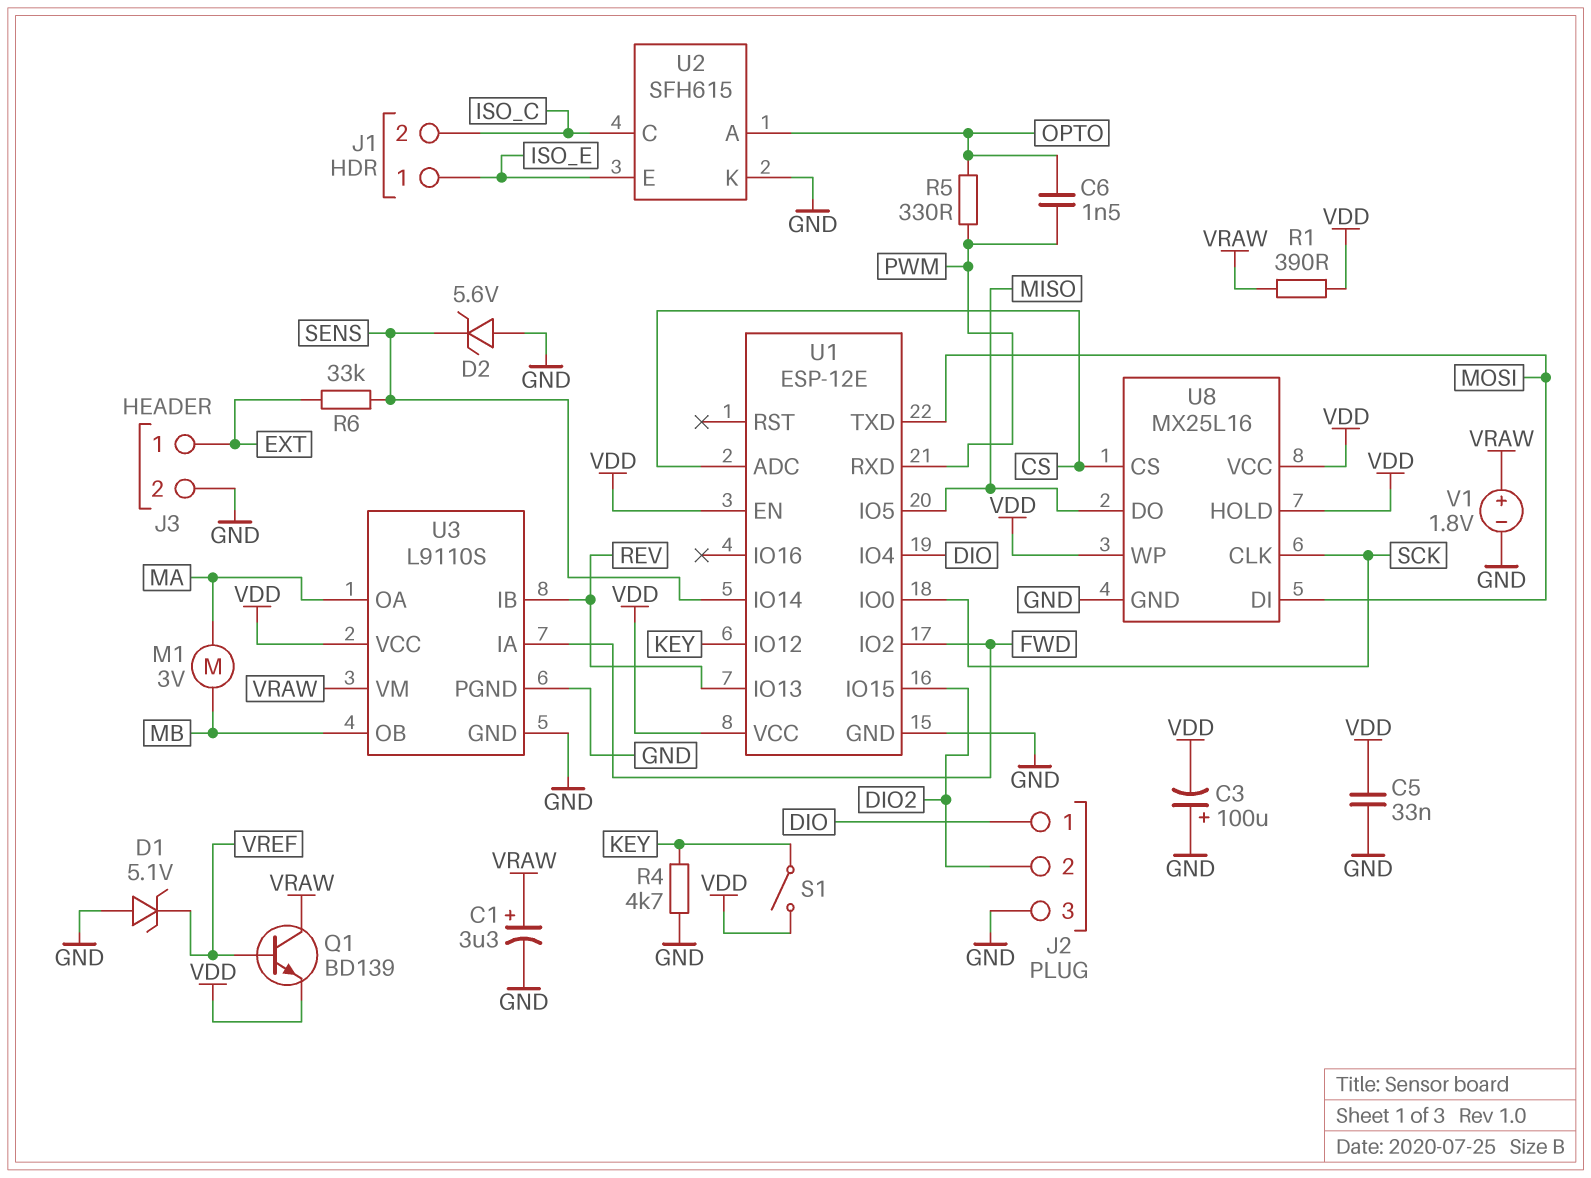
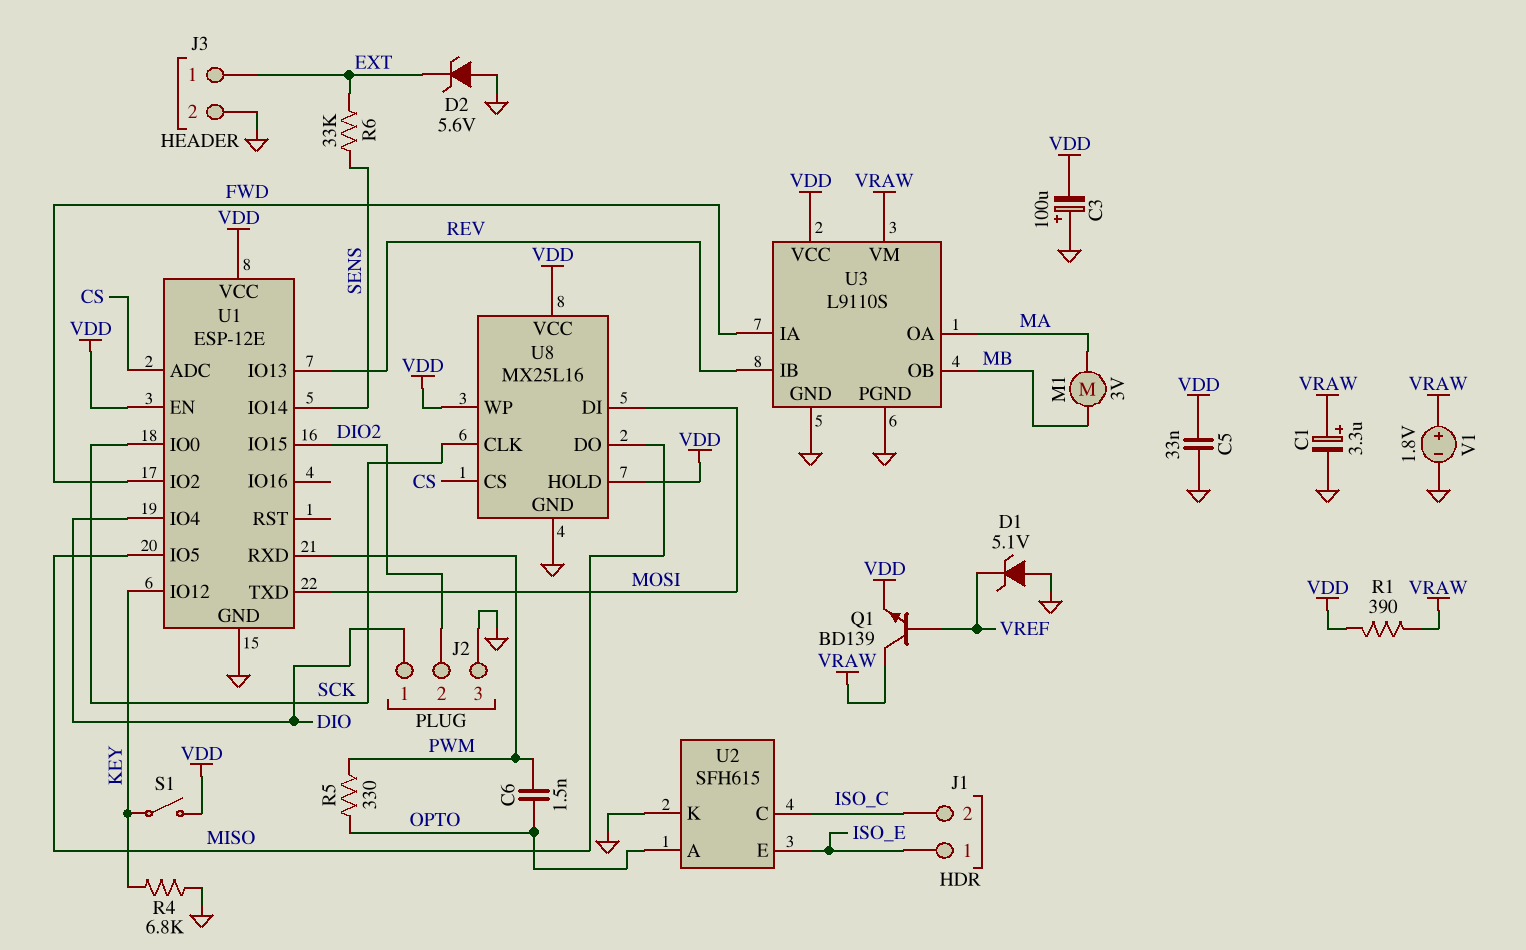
D2: zener 5.6V (A GND, K SENS) -> zener 5.6V (A GND, K EXT)
R4: 4.7k (GND, KEY) -> 6.8k (GND, KEY)

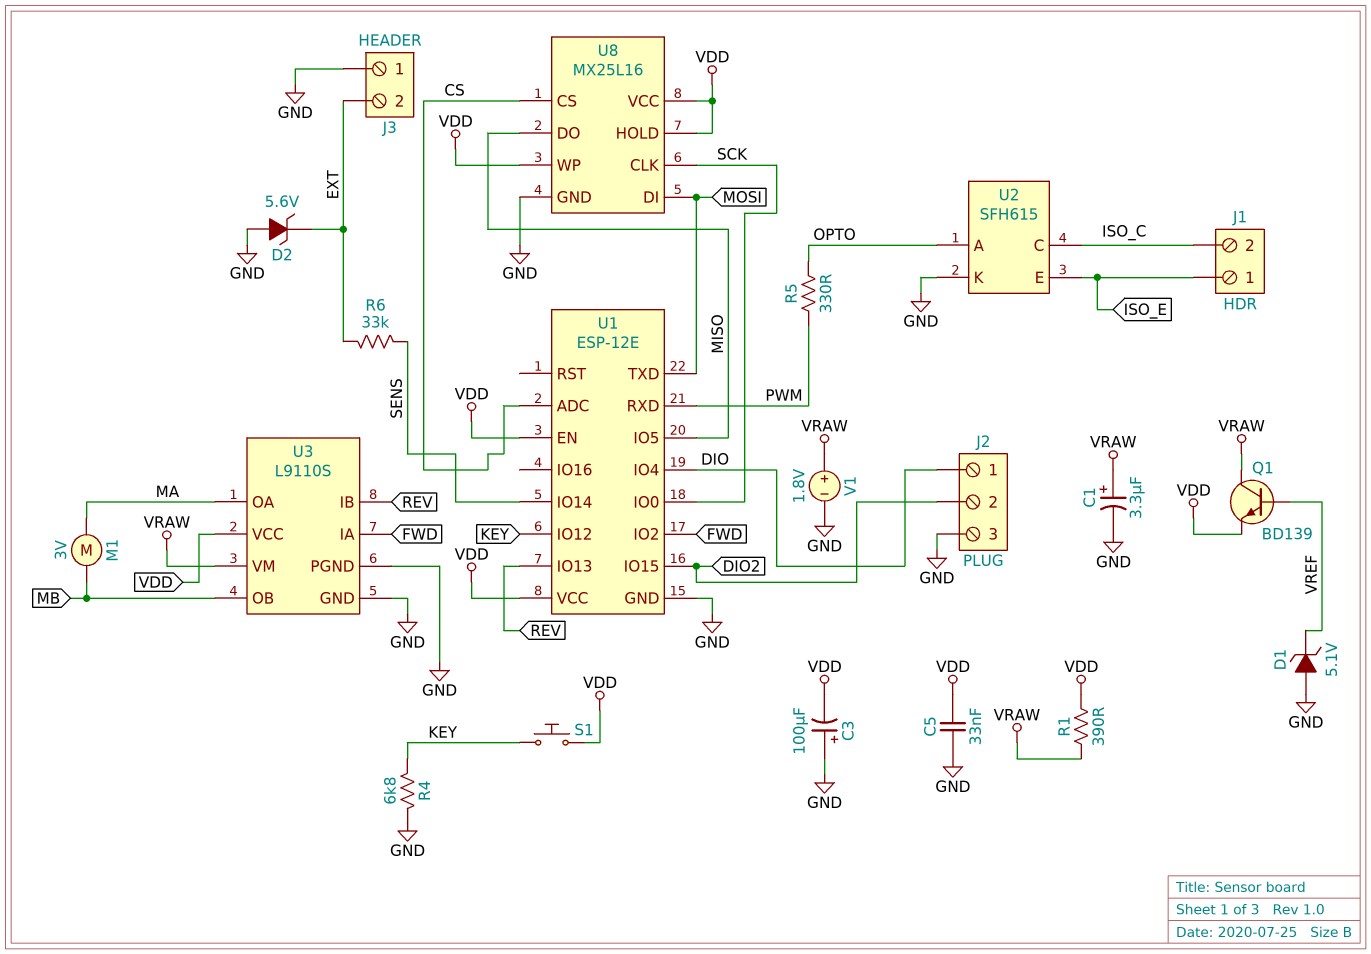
C6: 1.5nF (OPTO, PWM) -> none
J3 pin 1: EXT -> GND
J3 pin 2: GND -> EXT
S1: switch (KEY, VDD) -> button (KEY, VDD)

